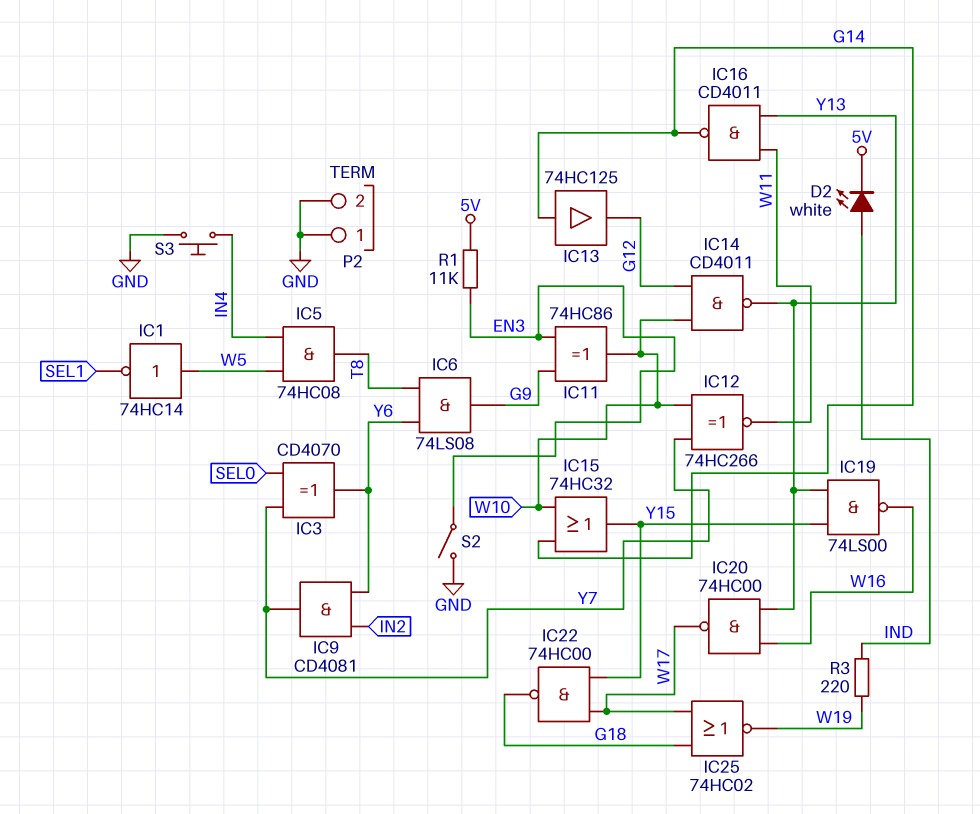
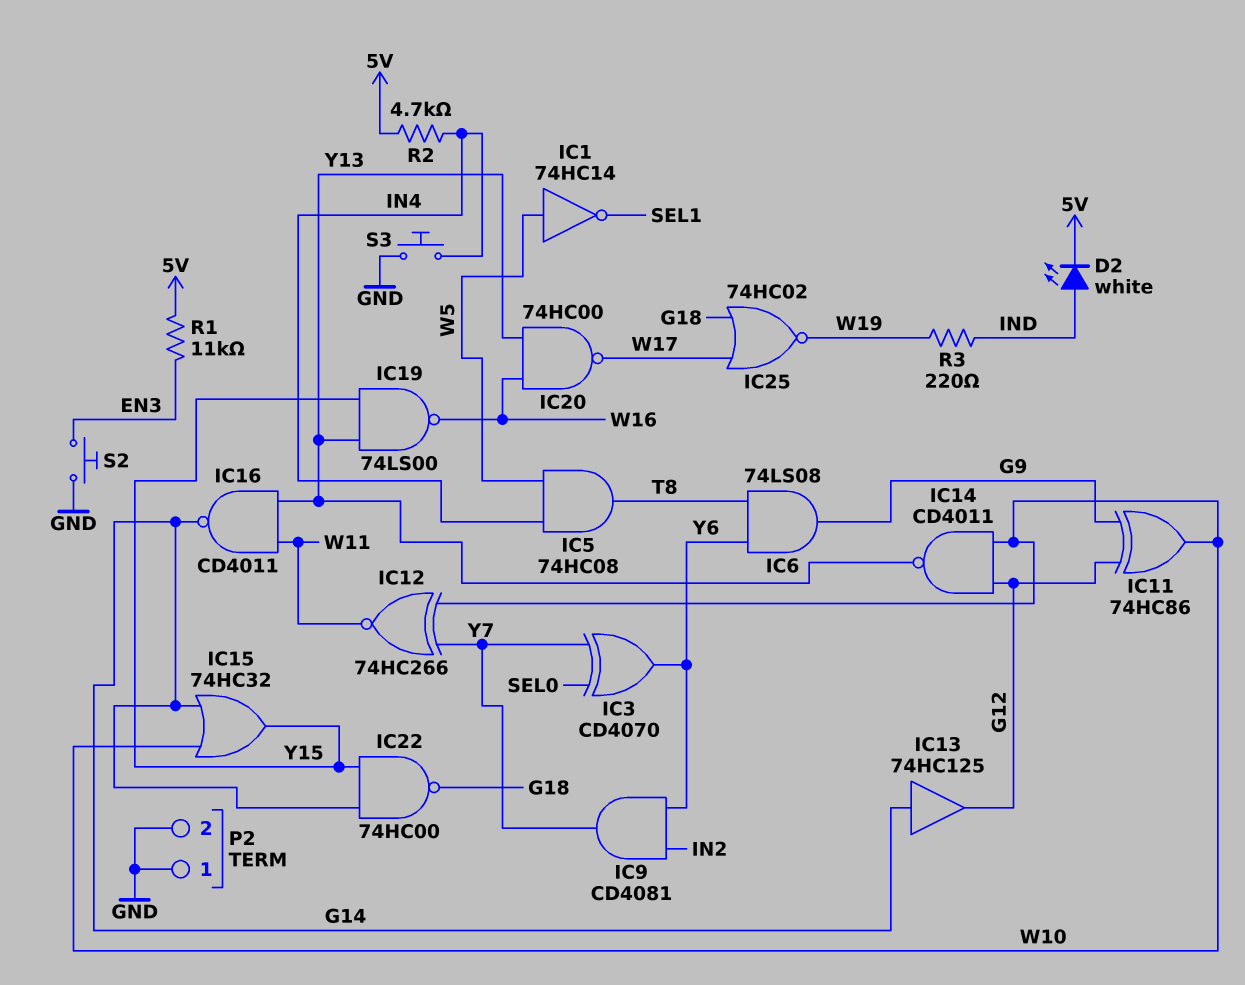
IC11: XOR 74HC86 (in EN3, in G9, out W10) -> XOR 74HC86 (in G9, in G12, out W10)
IC22: NAND 74HC00 (in W17, in Y15, out G18) -> NAND 74HC00 (in G14, in Y15, out G18)
R2: none -> 4.7k (5V, IN4)
S2: switch (EN3, GND) -> button (EN3, GND)

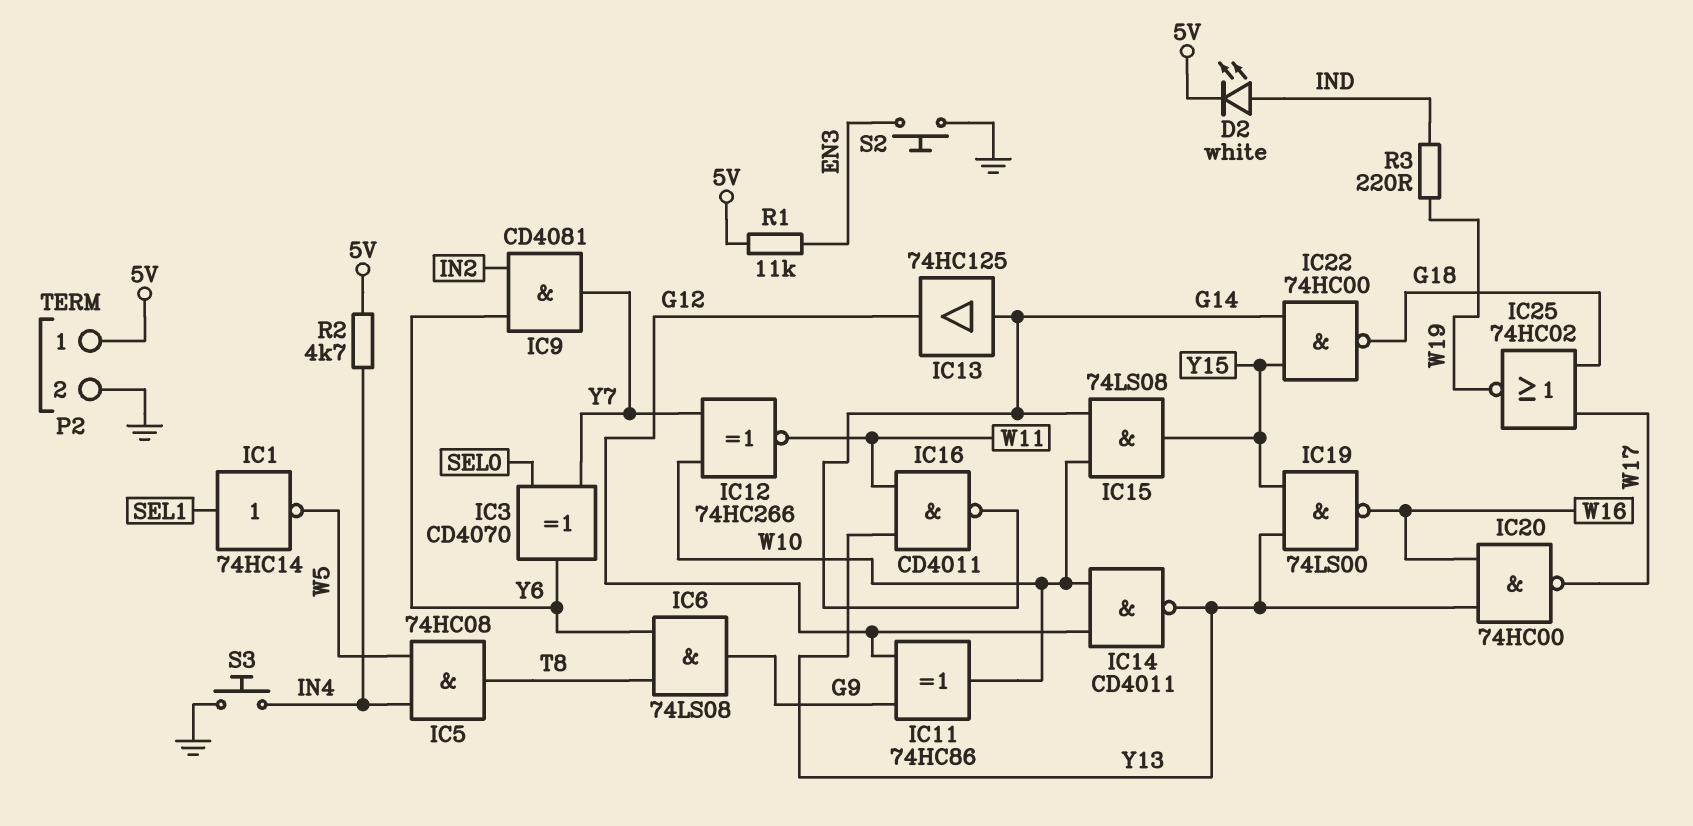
IC1: NOT 74HC14 (in W5, out SEL1) -> NOT 74HC14 (in SEL1, out W5)
IC15: OR 74HC32 (in G14, in W10, out Y15) -> AND 74LS08 (in G14, in W10, out Y15)
P2 pin 1: GND -> 5V

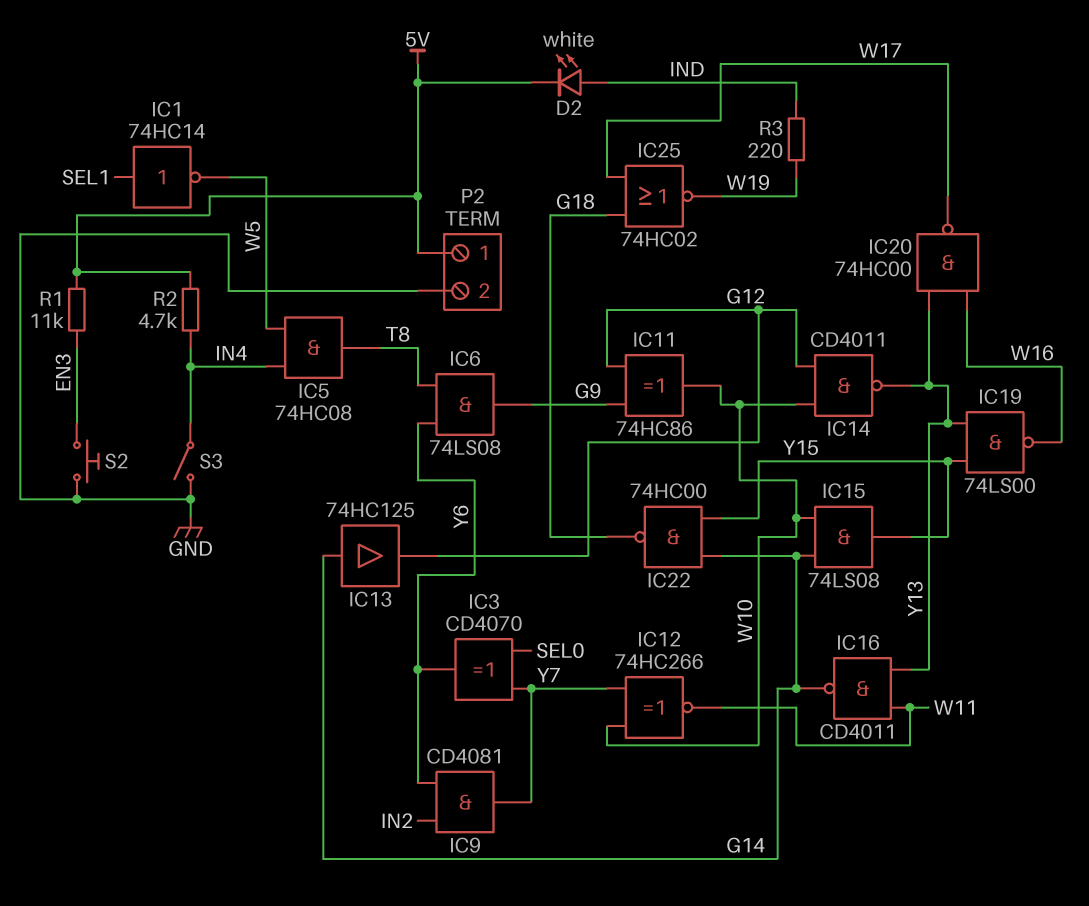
S3: button (GND, IN4) -> switch (GND, IN4)

